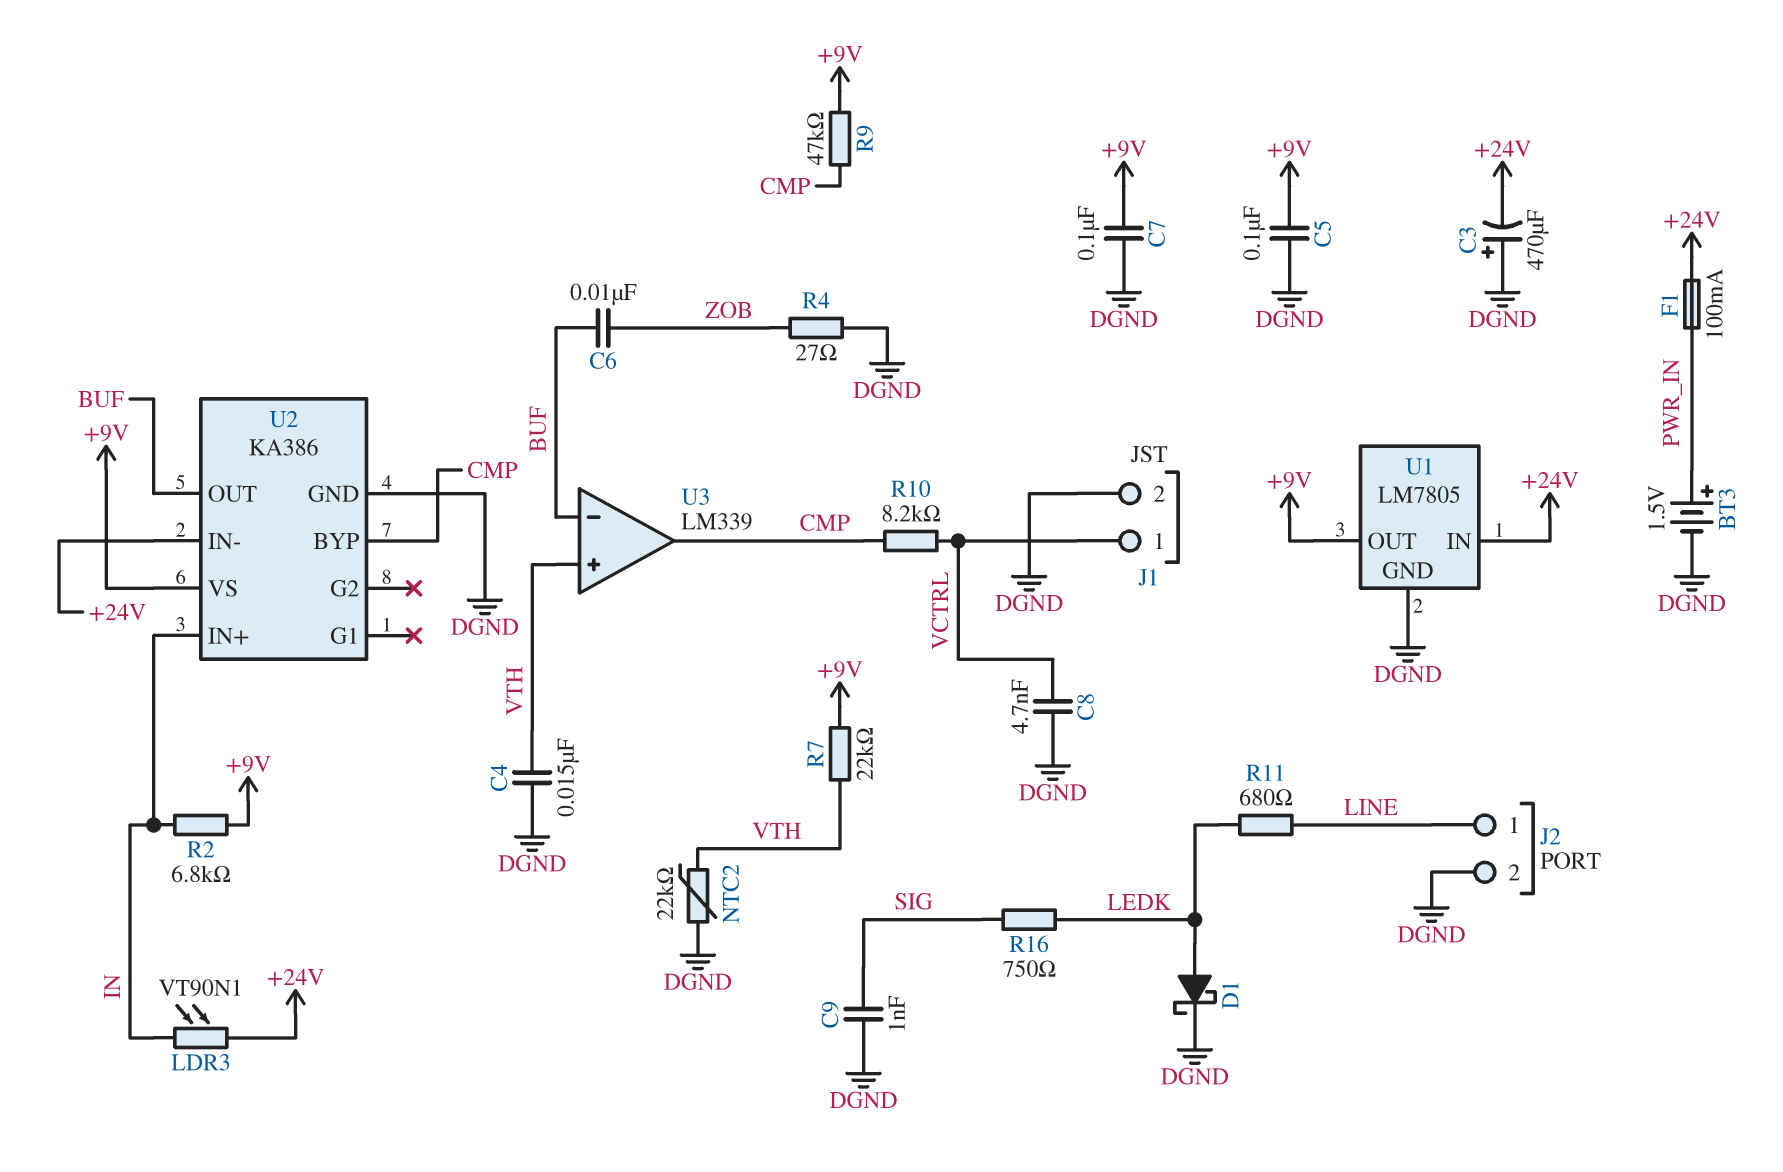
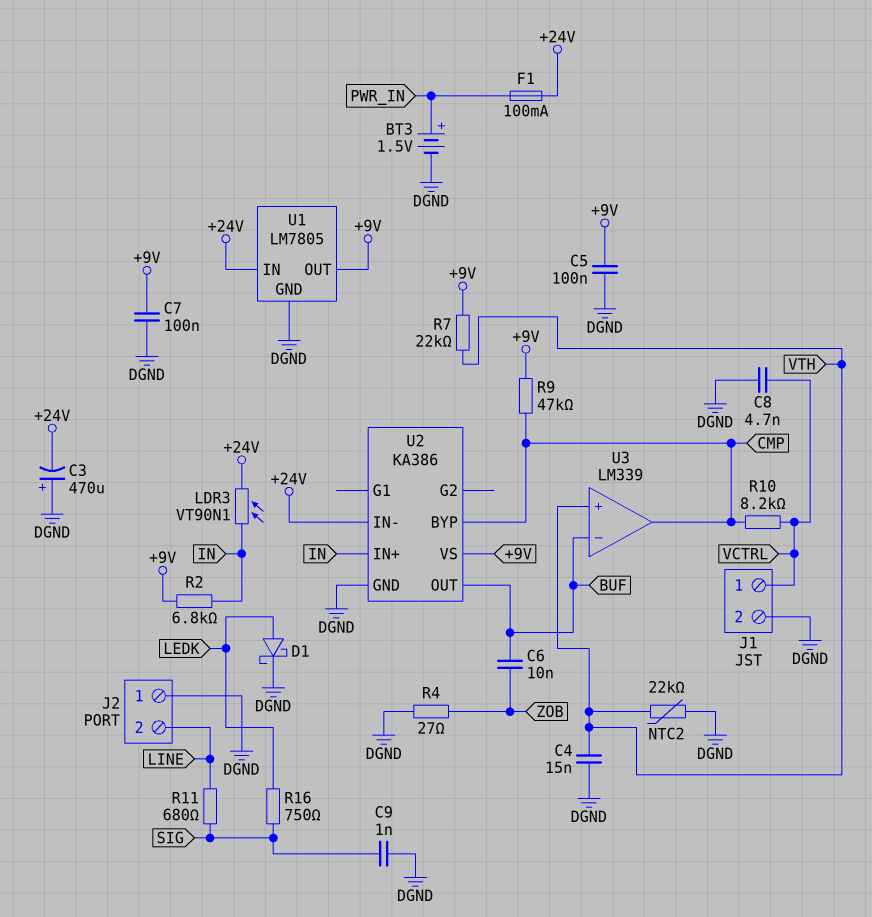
J2 pin 1: LINE -> DGND
J2 pin 2: DGND -> LINE
R11: 680 (LEDK, LINE) -> 680 (LINE, SIG)

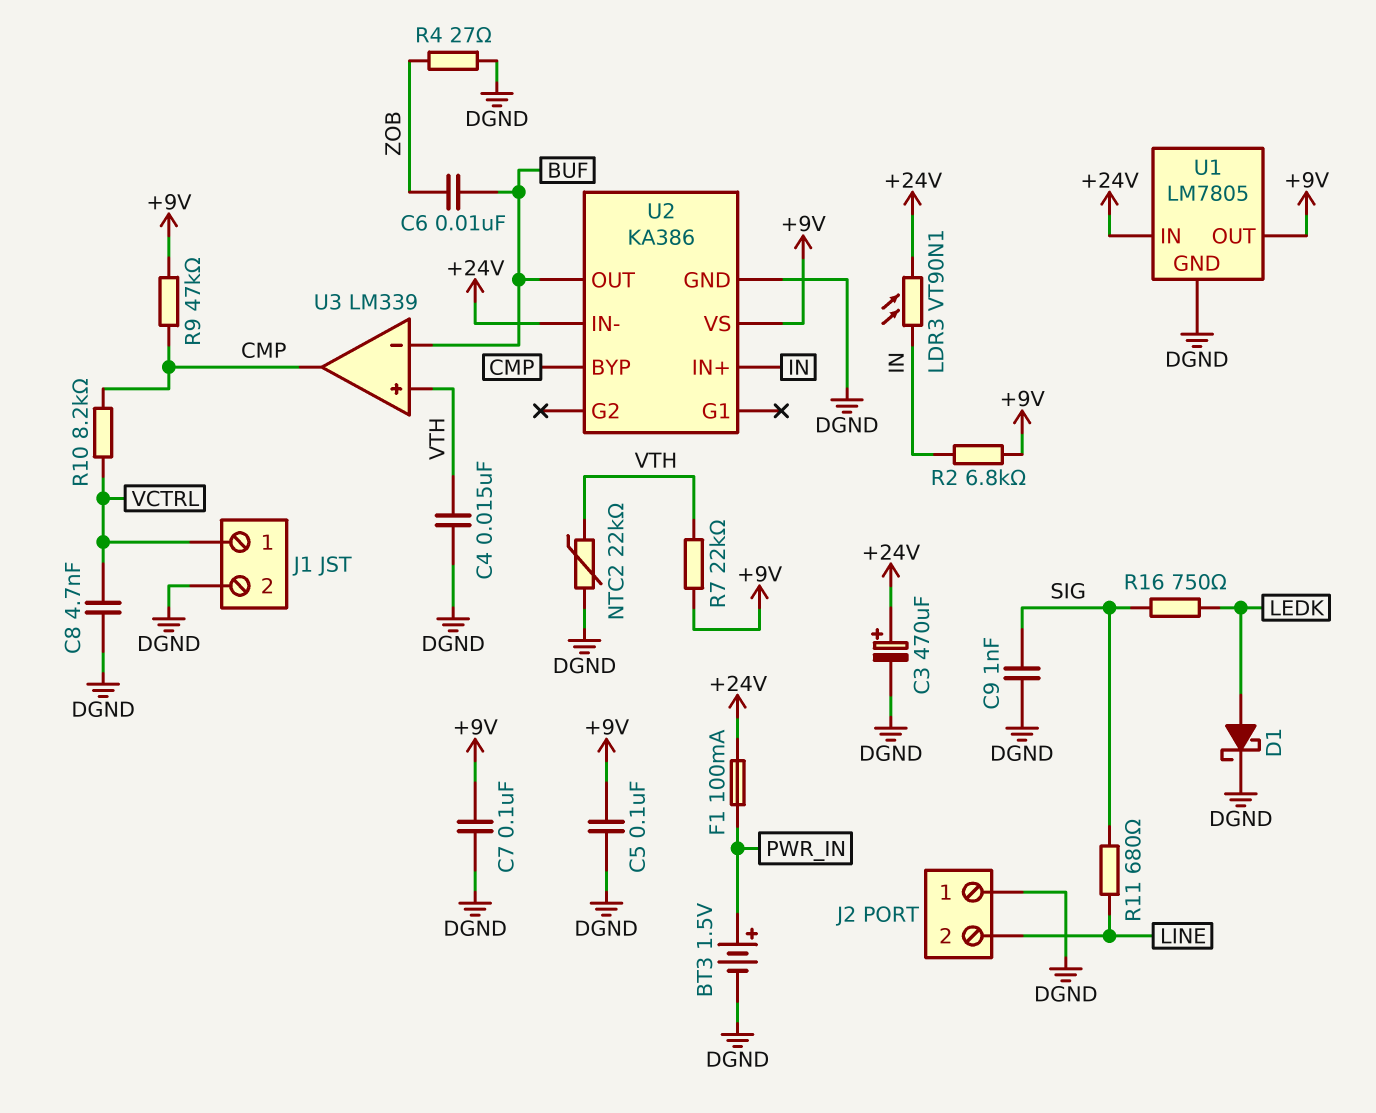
C3: 470uF (plus DGND, minus +24V) -> 470uF (plus +24V, minus DGND)

